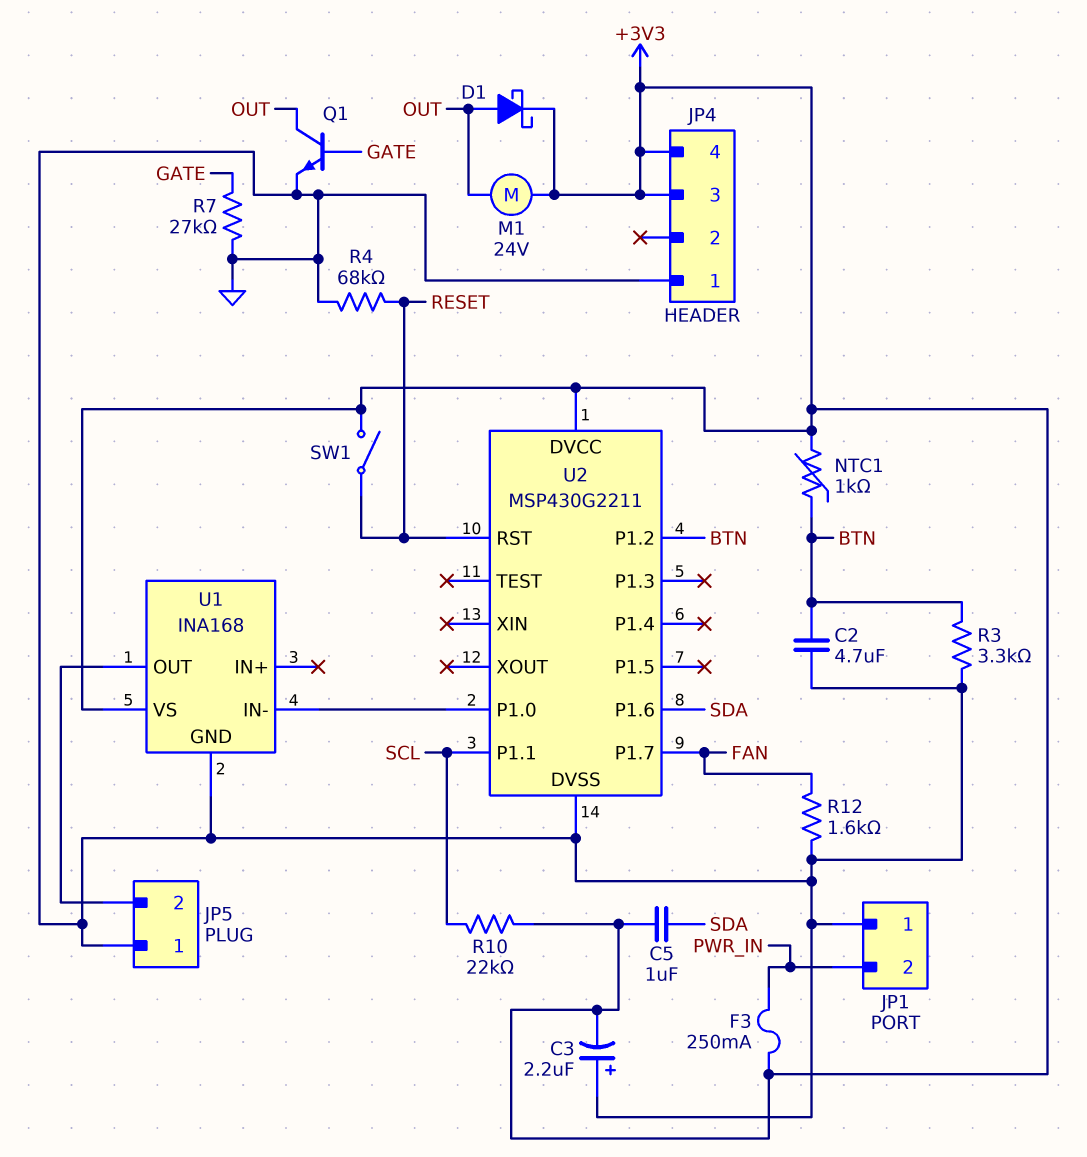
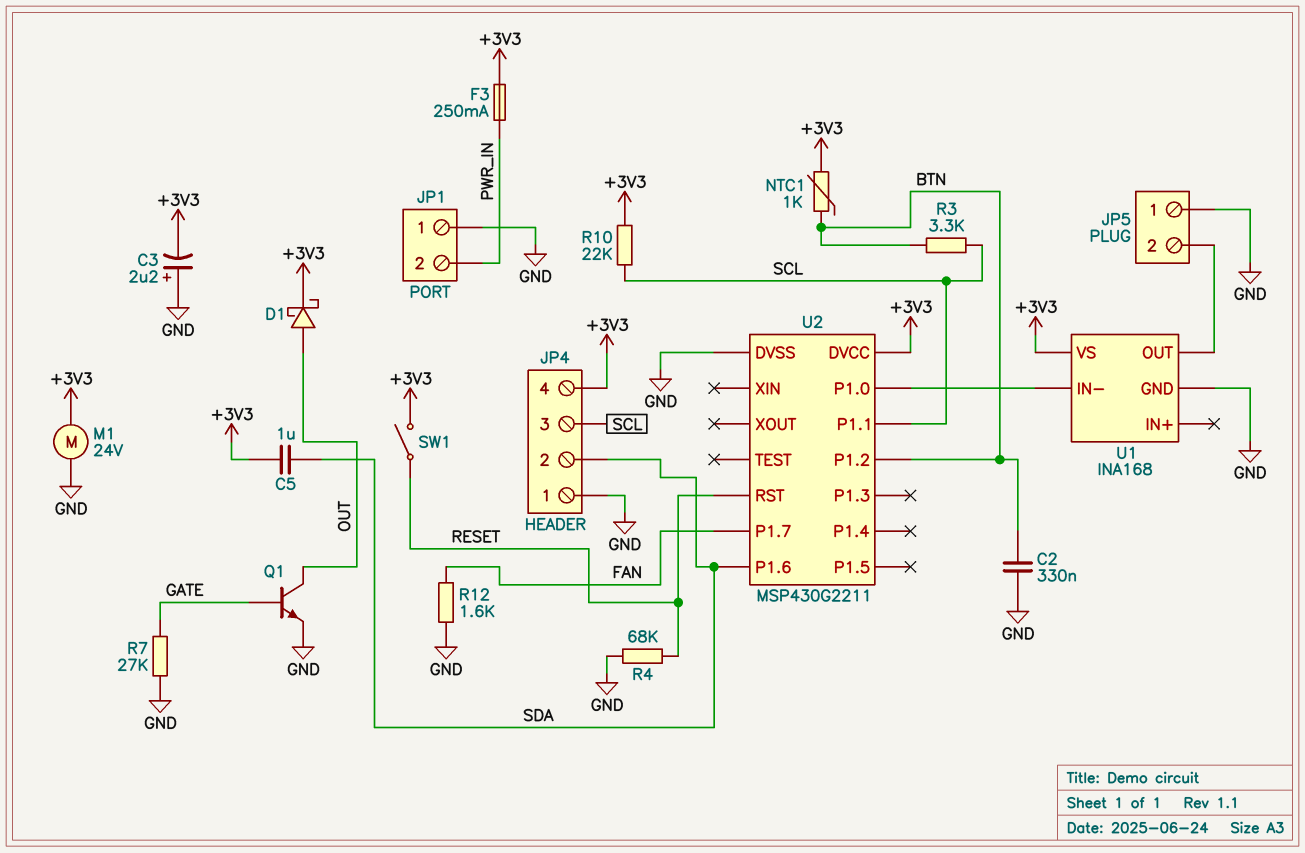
C2: 4.7uF (BTN, GND) -> 330nF (BTN, GND)
JP4 pin 2: none -> SDA
JP4 pin 3: +3V3 -> SCL
M1: motor 24V (+3V3, OUT) -> motor 24V (+3V3, GND)
R3: 3.3k (BTN, GND) -> 3.3k (BTN, SCL)

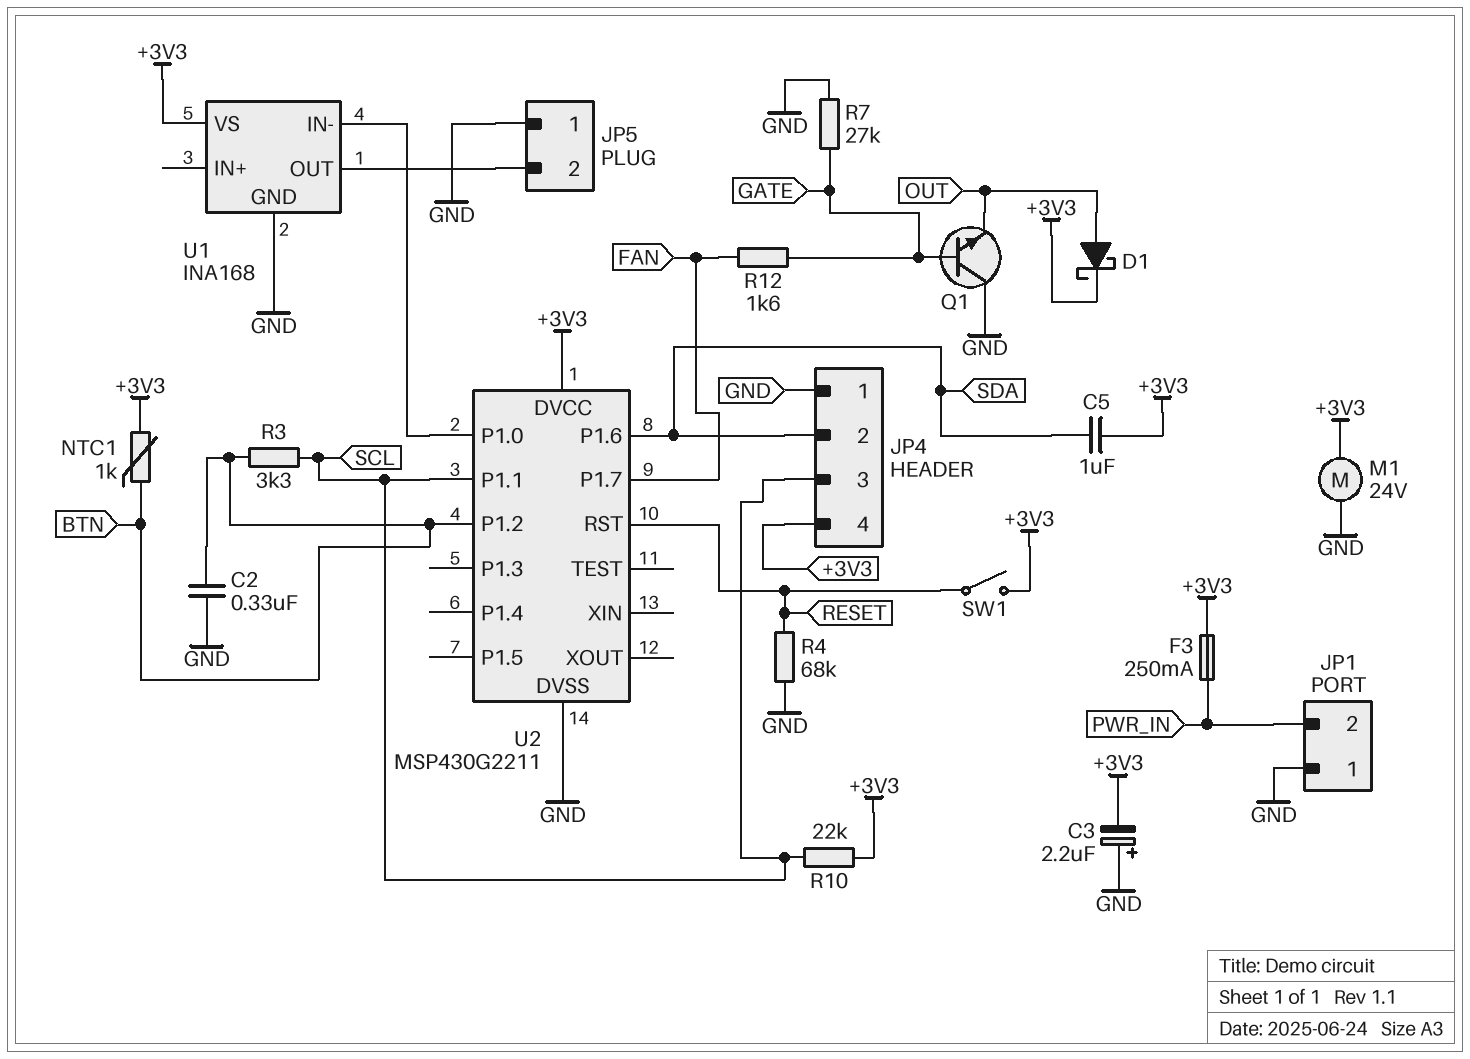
Q1: NPN (B GATE, C OUT, E GND) -> NPN (B GATE, C GND, E OUT)
R12: 1.6k (FAN, GND) -> 1.6k (FAN, GATE)

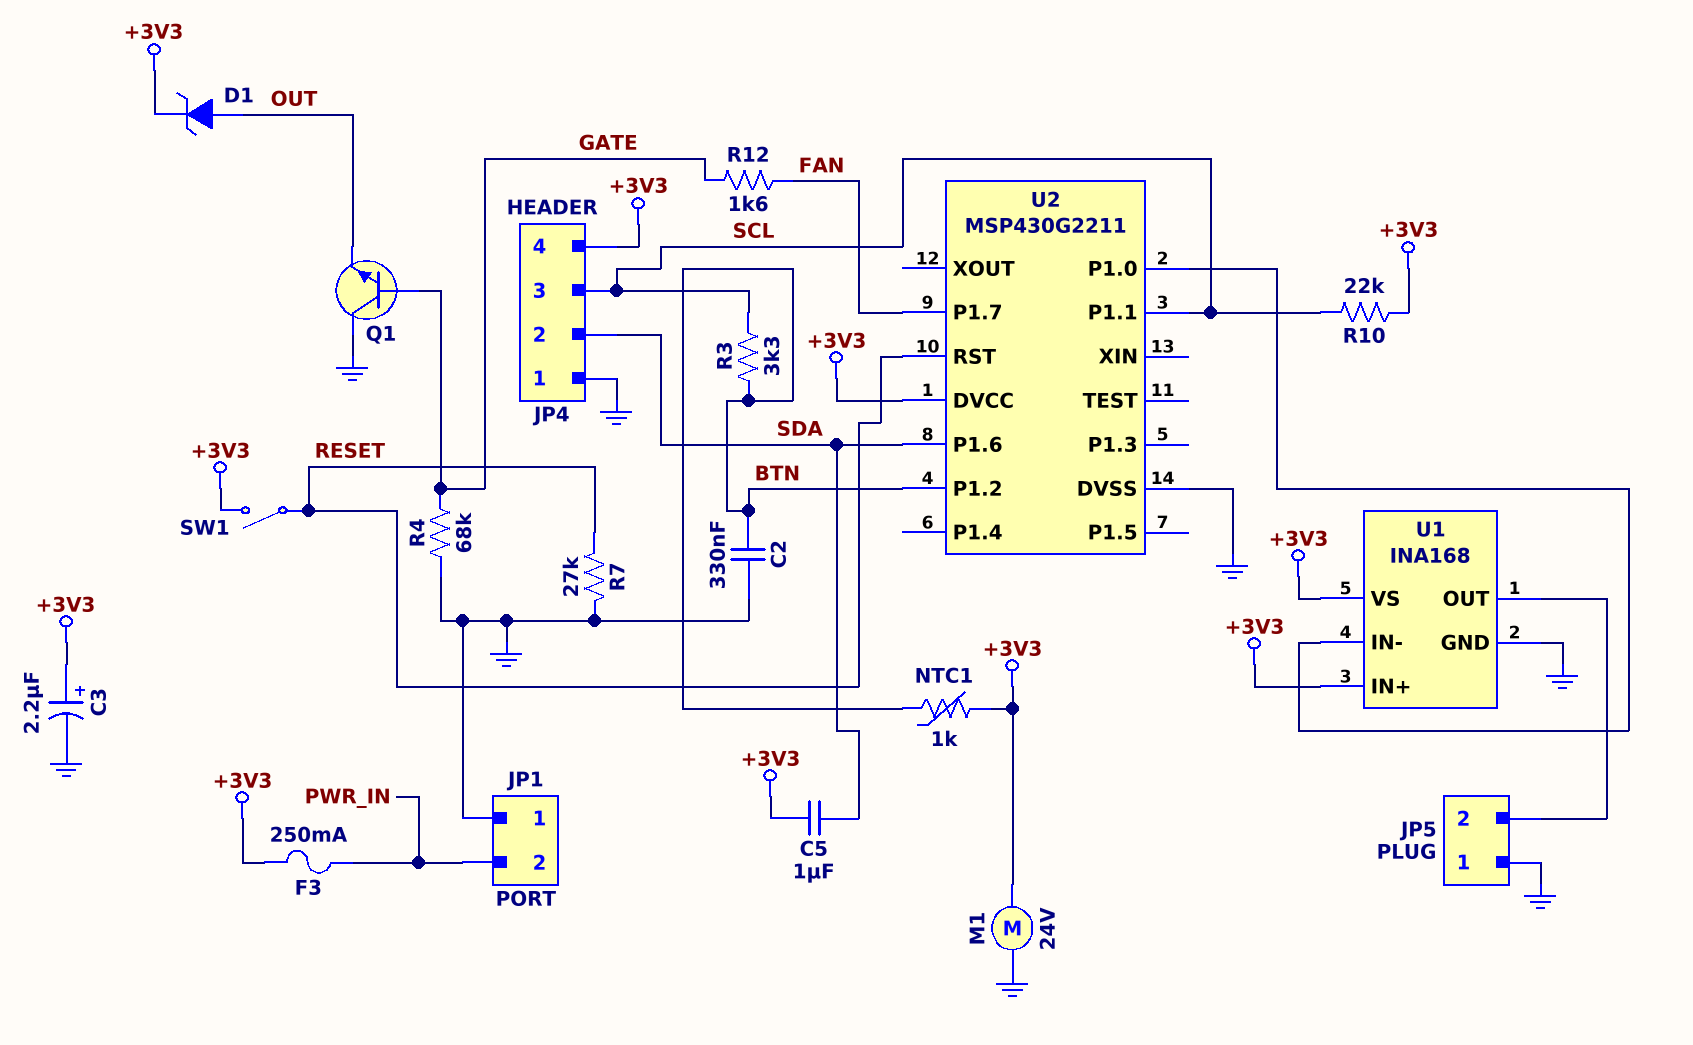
C3: 2.2uF (plus GND, minus +3V3) -> 2.2uF (plus +3V3, minus GND)
D1: schottky (A OUT, K +3V3) -> zener (A OUT, K +3V3)
R4: 68k (GND, RESET) -> 68k (GATE, GND)
R7: 27k (GATE, GND) -> 27k (GND, RESET)
U1 pin IN+: none -> +3V3

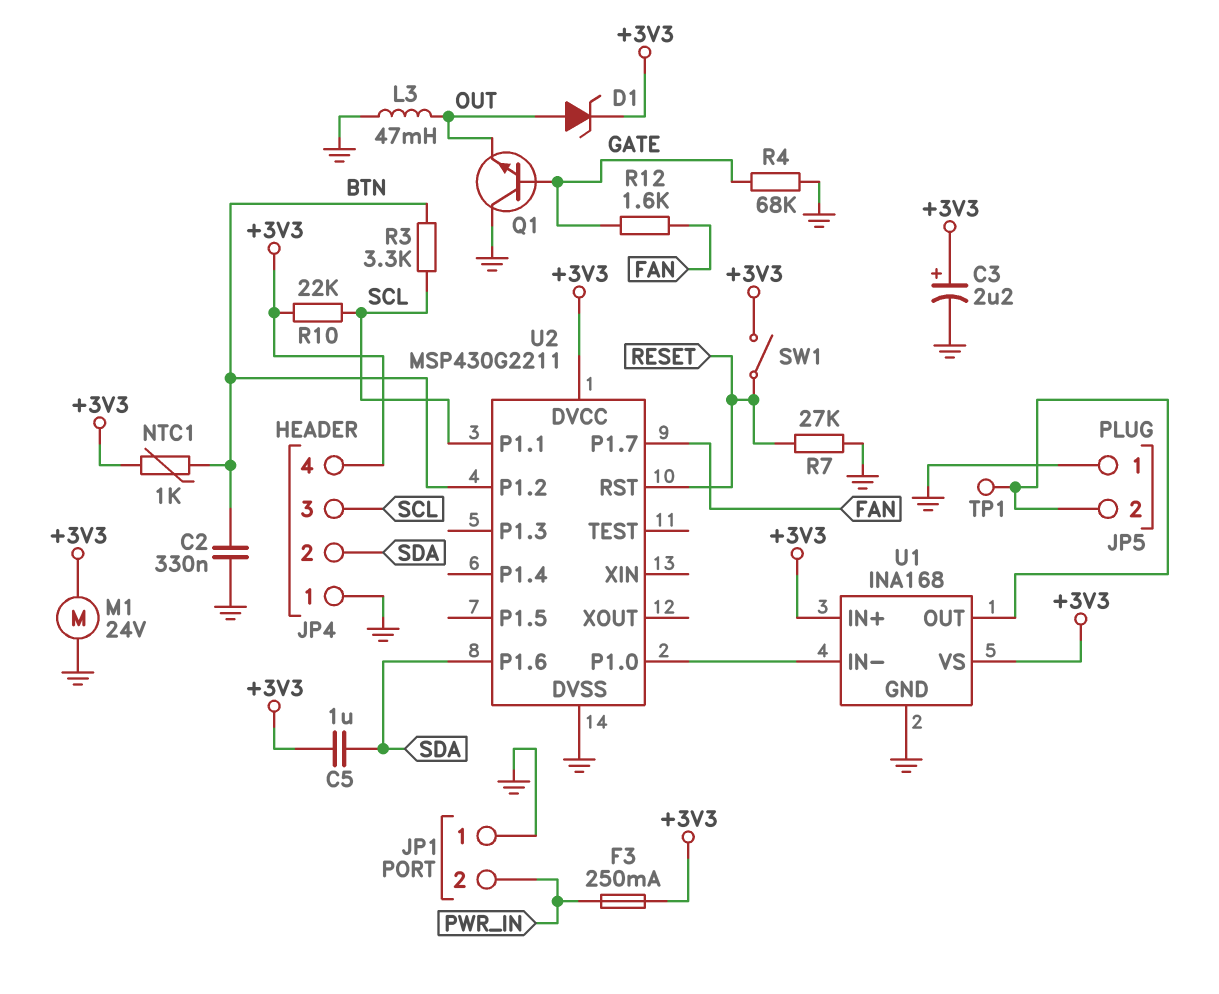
L3: none -> 47mH (GND, OUT)
TP1: none -> test point (JP5/2)

